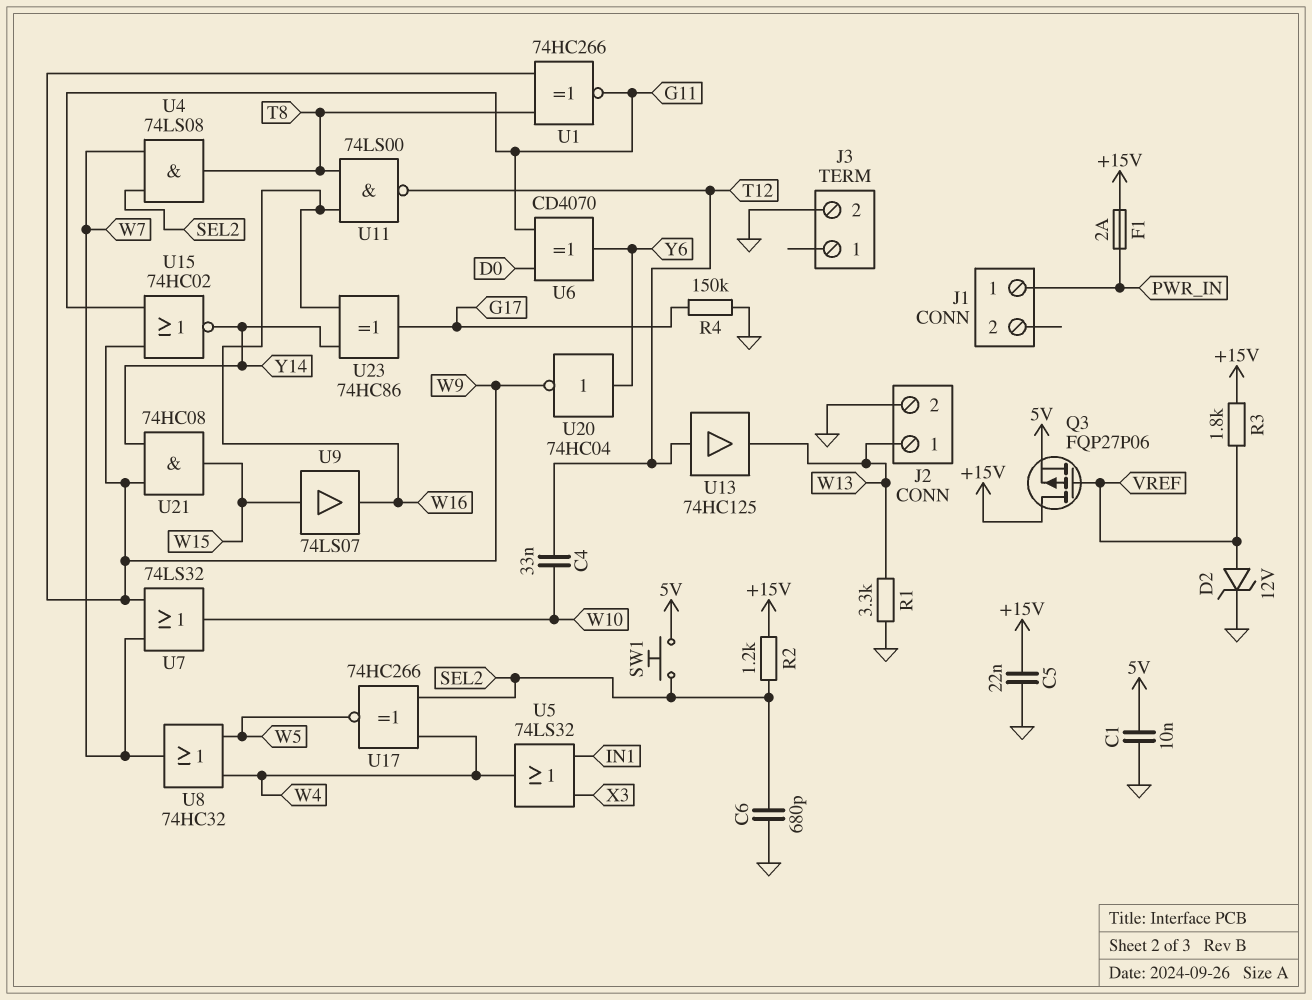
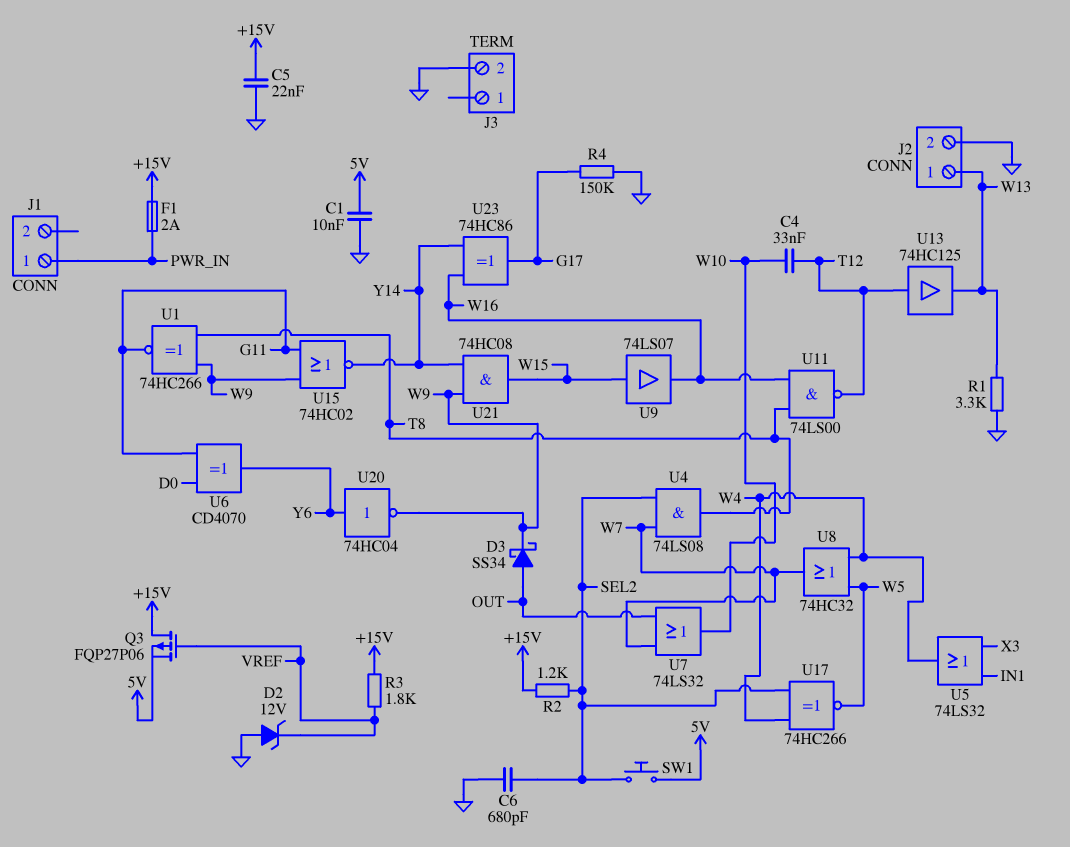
D2: zener 12V (A VREF, K GND) -> zener 12V (A GND, K VREF)
D3: none -> schottky SS34 (A OUT, K W9)
U7: OR 74LS32 (in W7, in W9, out W10) -> OR 74LS32 (in OUT, in W7, out W10)

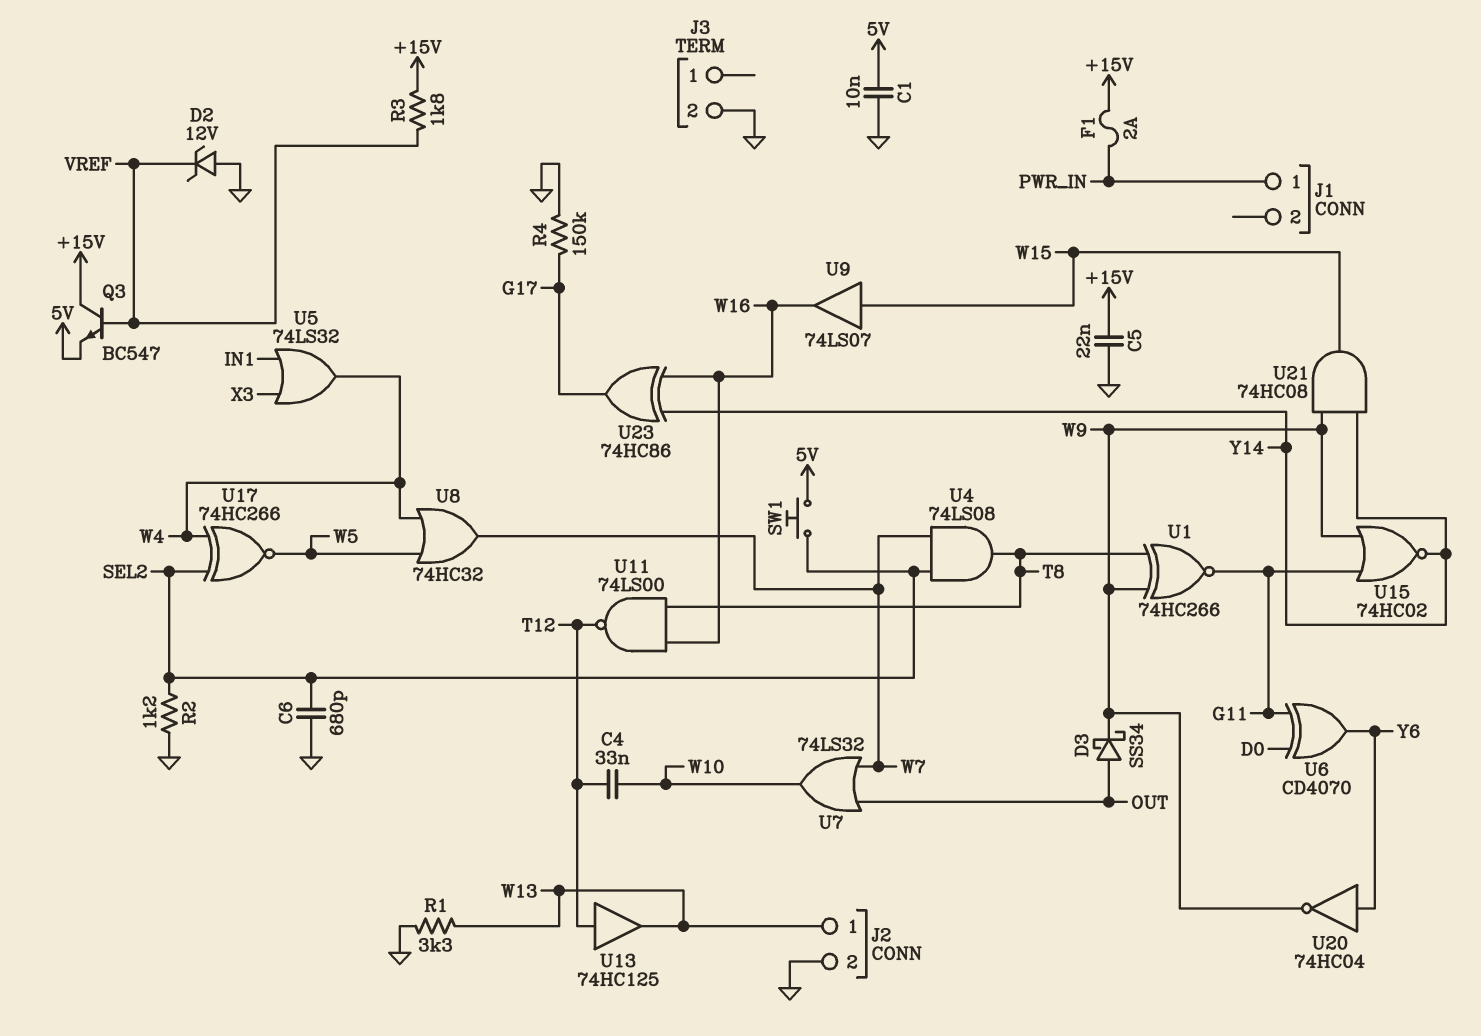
Q3: PMOS FQP27P06 (G VREF, D +15V, S 5V) -> NPN BC547 (B VREF, C +15V, E 5V)
R2: 1.2k (+15V, SEL2) -> 1.2k (GND, SEL2)

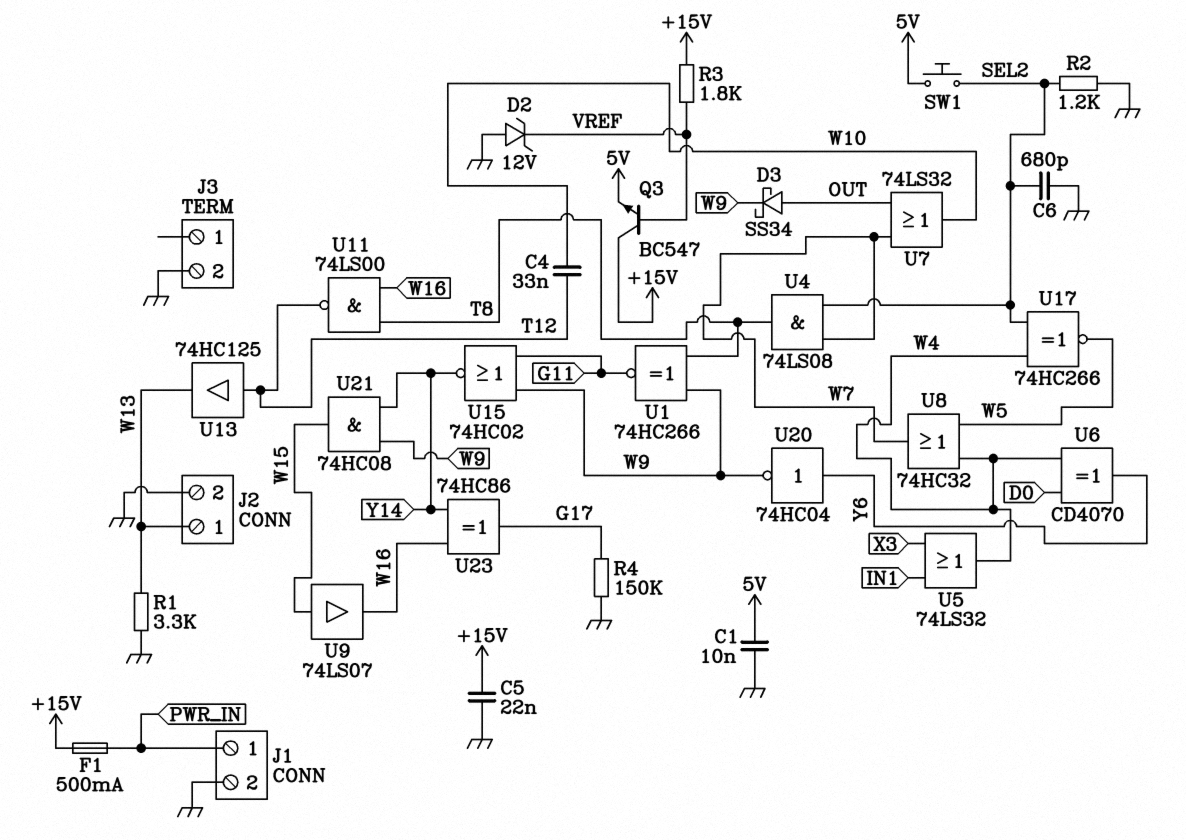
F1: 2A (+15V, PWR_IN) -> 500mA (+15V, PWR_IN)
J1 pin 2: none -> GND
U6: XOR CD4070 (in D0, in G11, out Y6) -> XOR CD4070 (in D0, in W4, out Y6)

